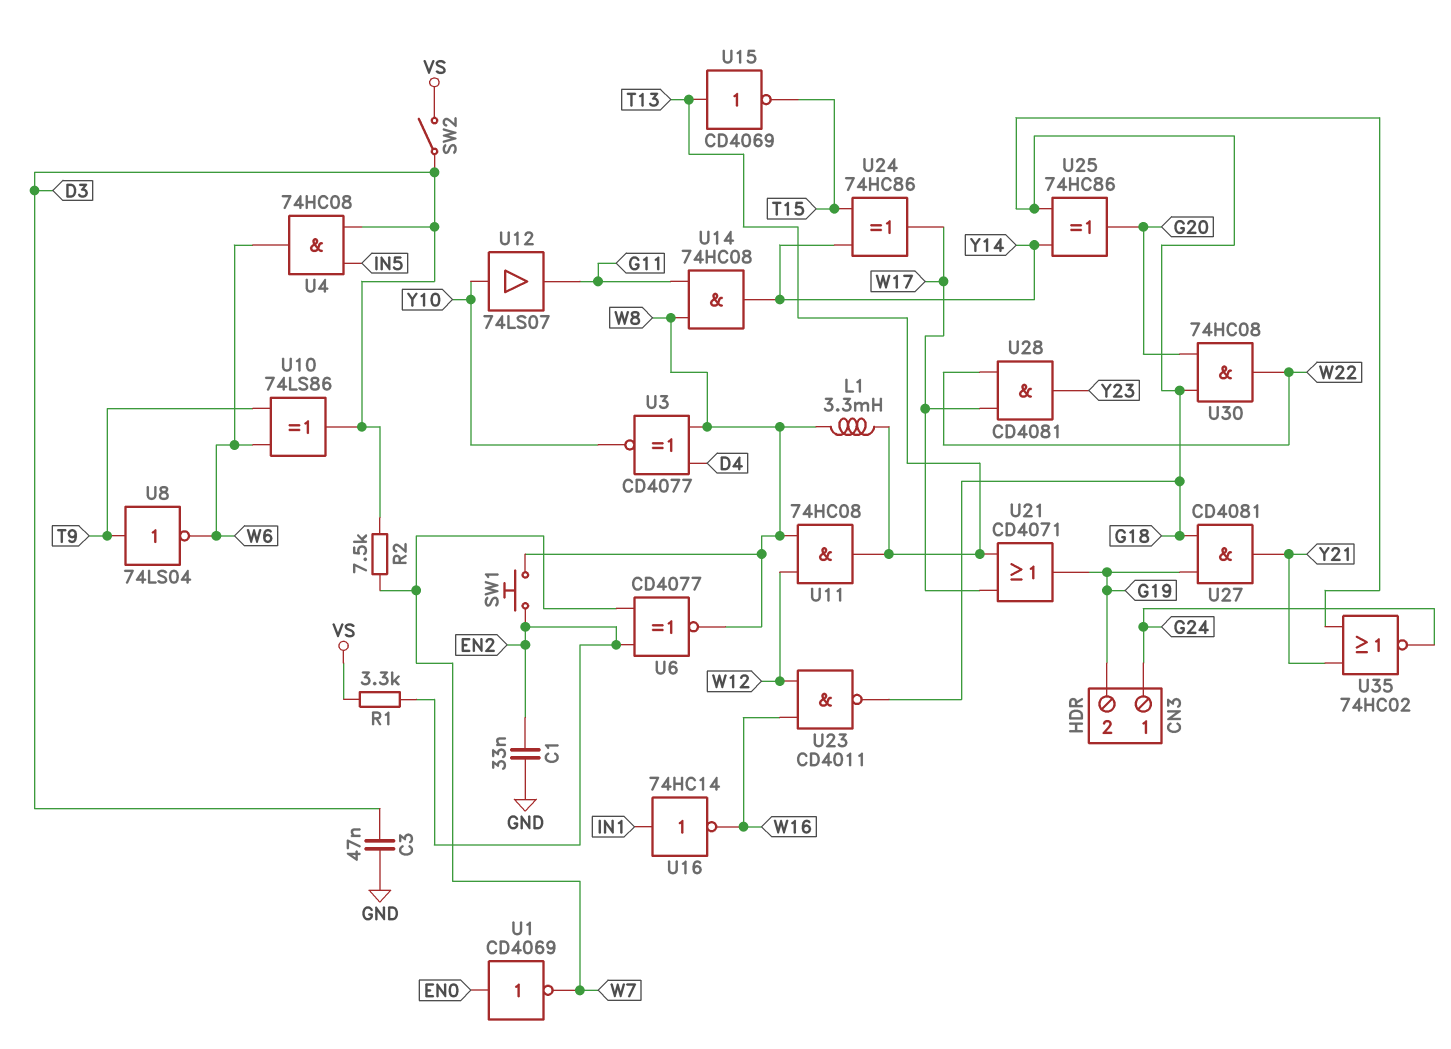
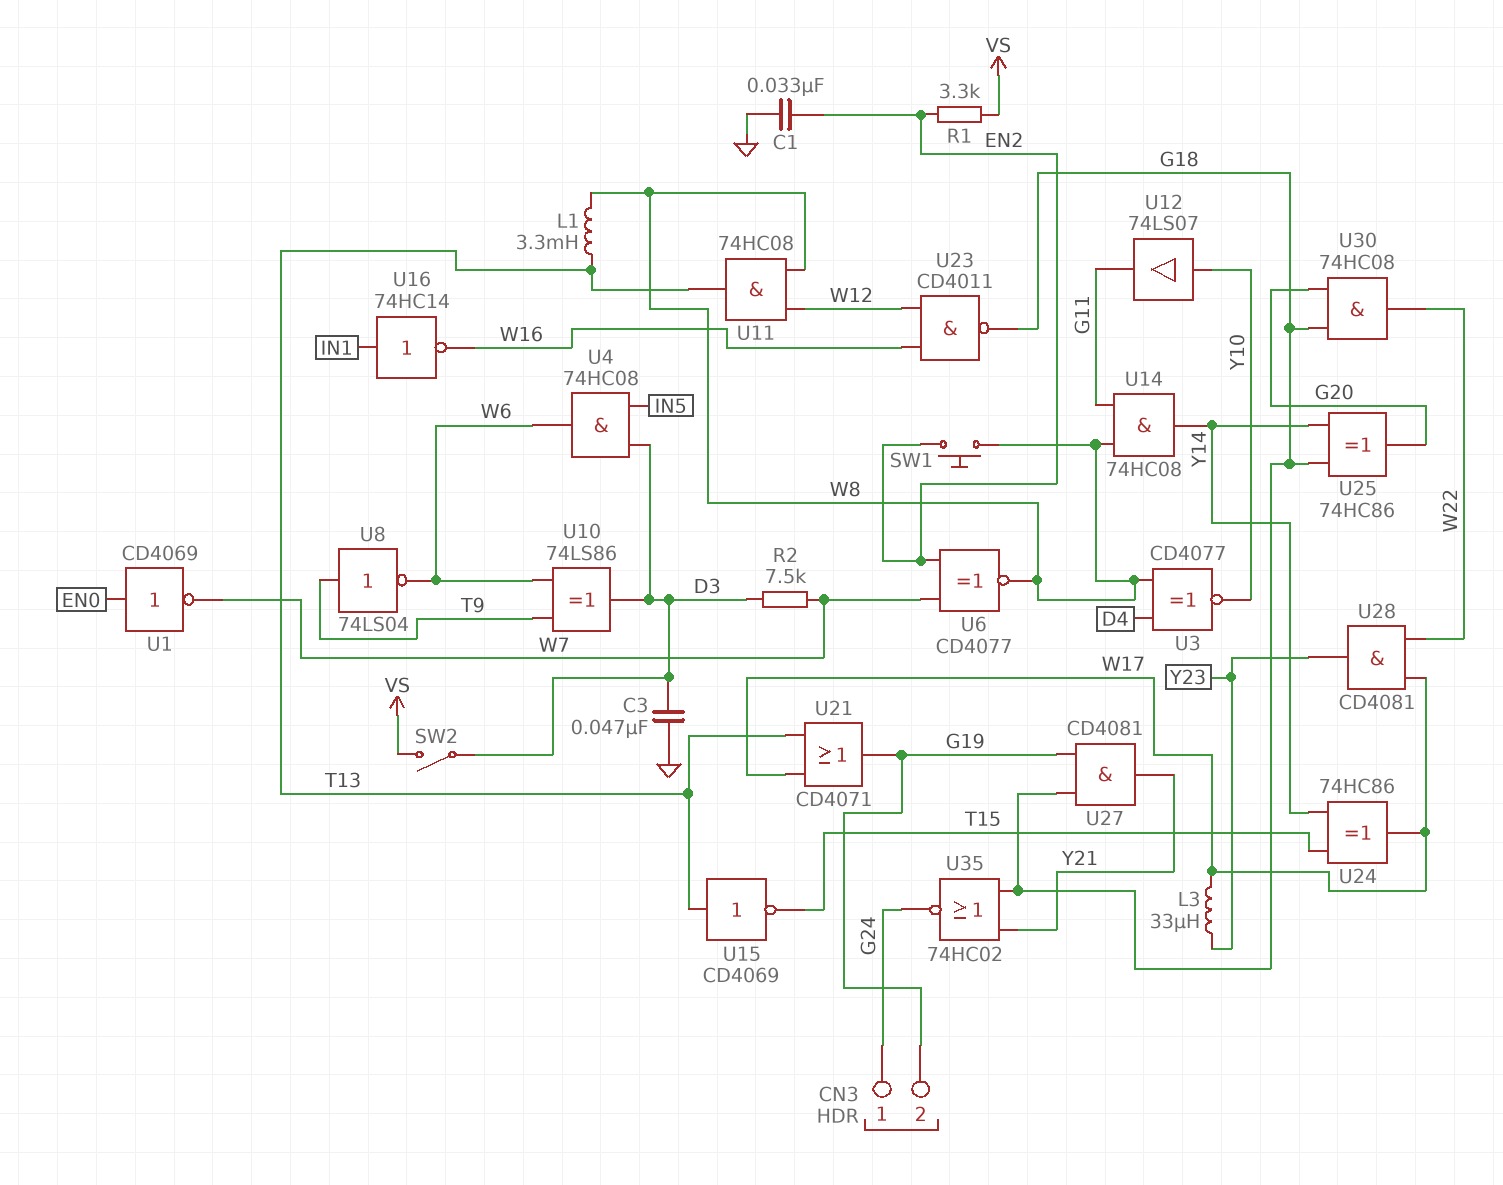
L3: none -> 33uH (W17, Y23)

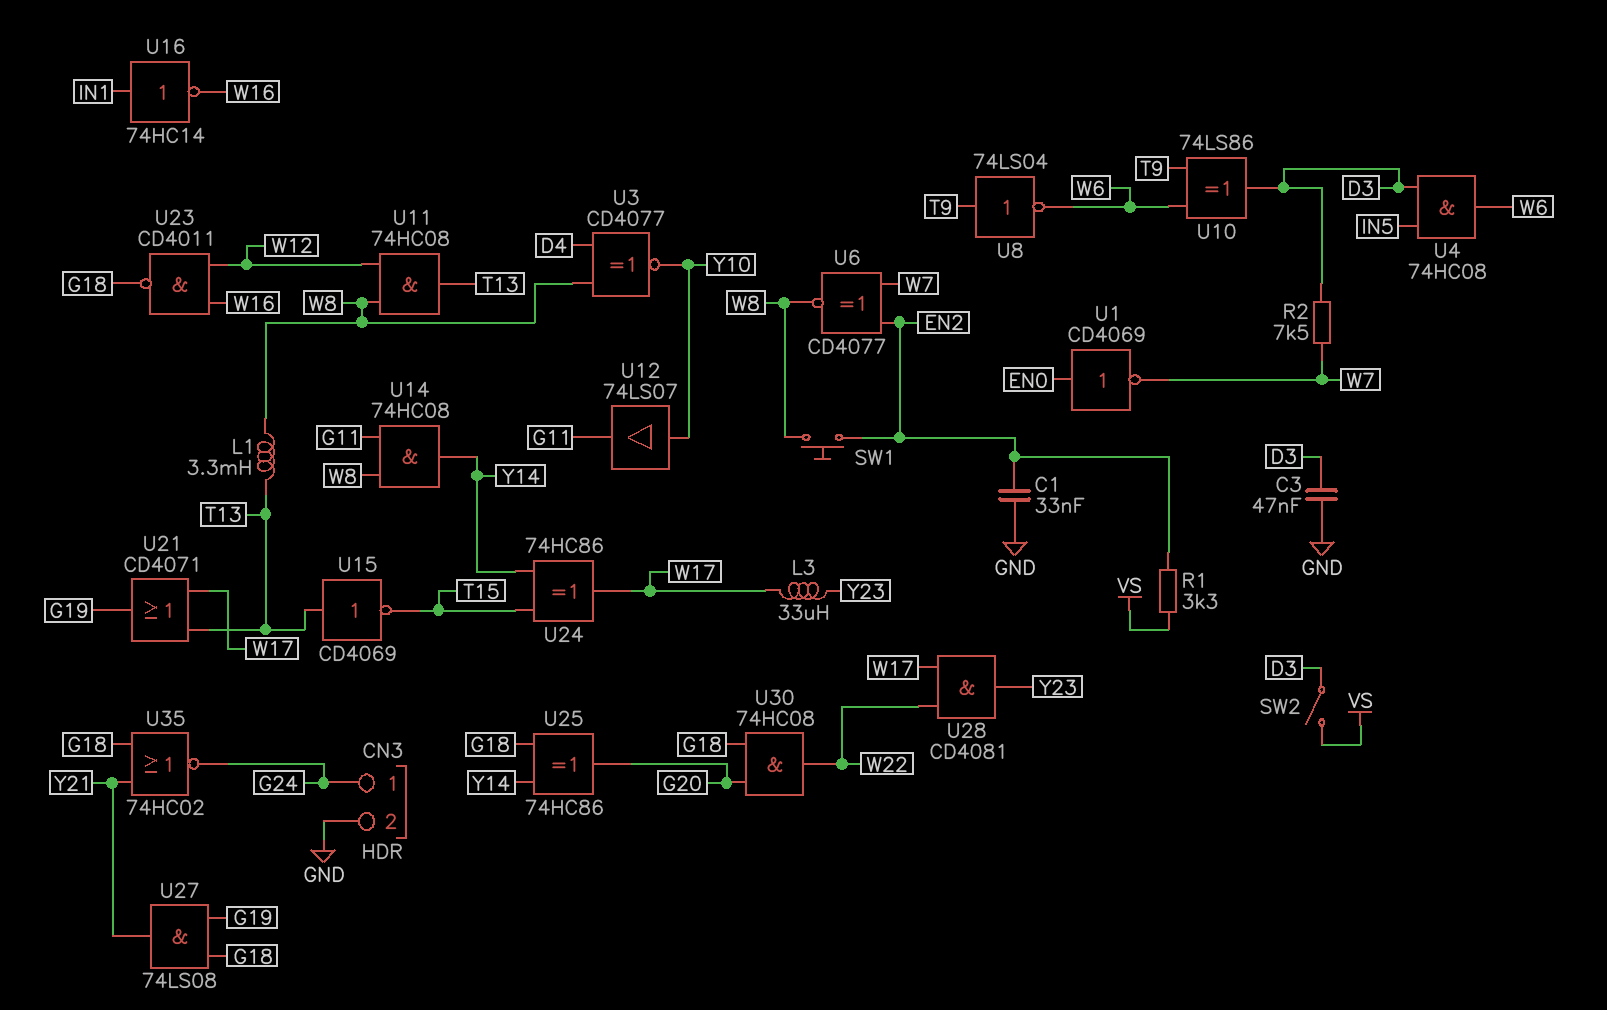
CN3 pin 2: G19 -> GND
U27: AND CD4081 (in G18, in G19, out Y21) -> AND 74LS08 (in G18, in G19, out Y21)

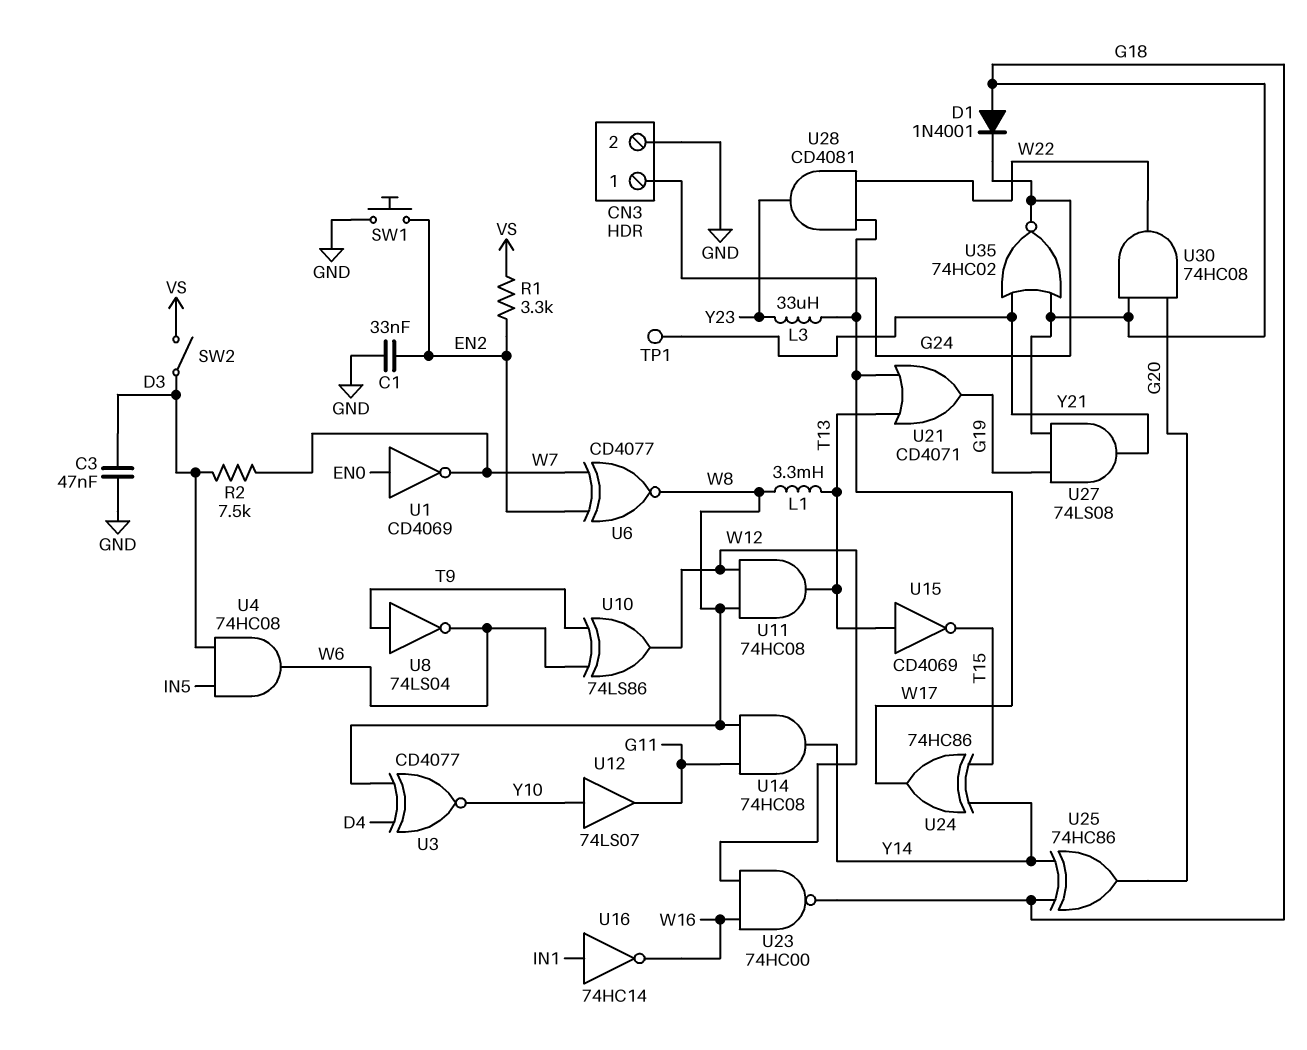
D1: none -> diode 1N4001 (A G18, K G24)
SW1: button (EN2, W8) -> button (EN2, GND)
TP1: none -> test point (Y21)
U10: XOR 74LS86 (in T9, in W6, out D3) -> XOR 74LS86 (in T9, in W6, out W12)
U23: NAND CD4011 (in W12, in W16, out G18) -> NAND 74HC00 (in W12, in W16, out G18)

